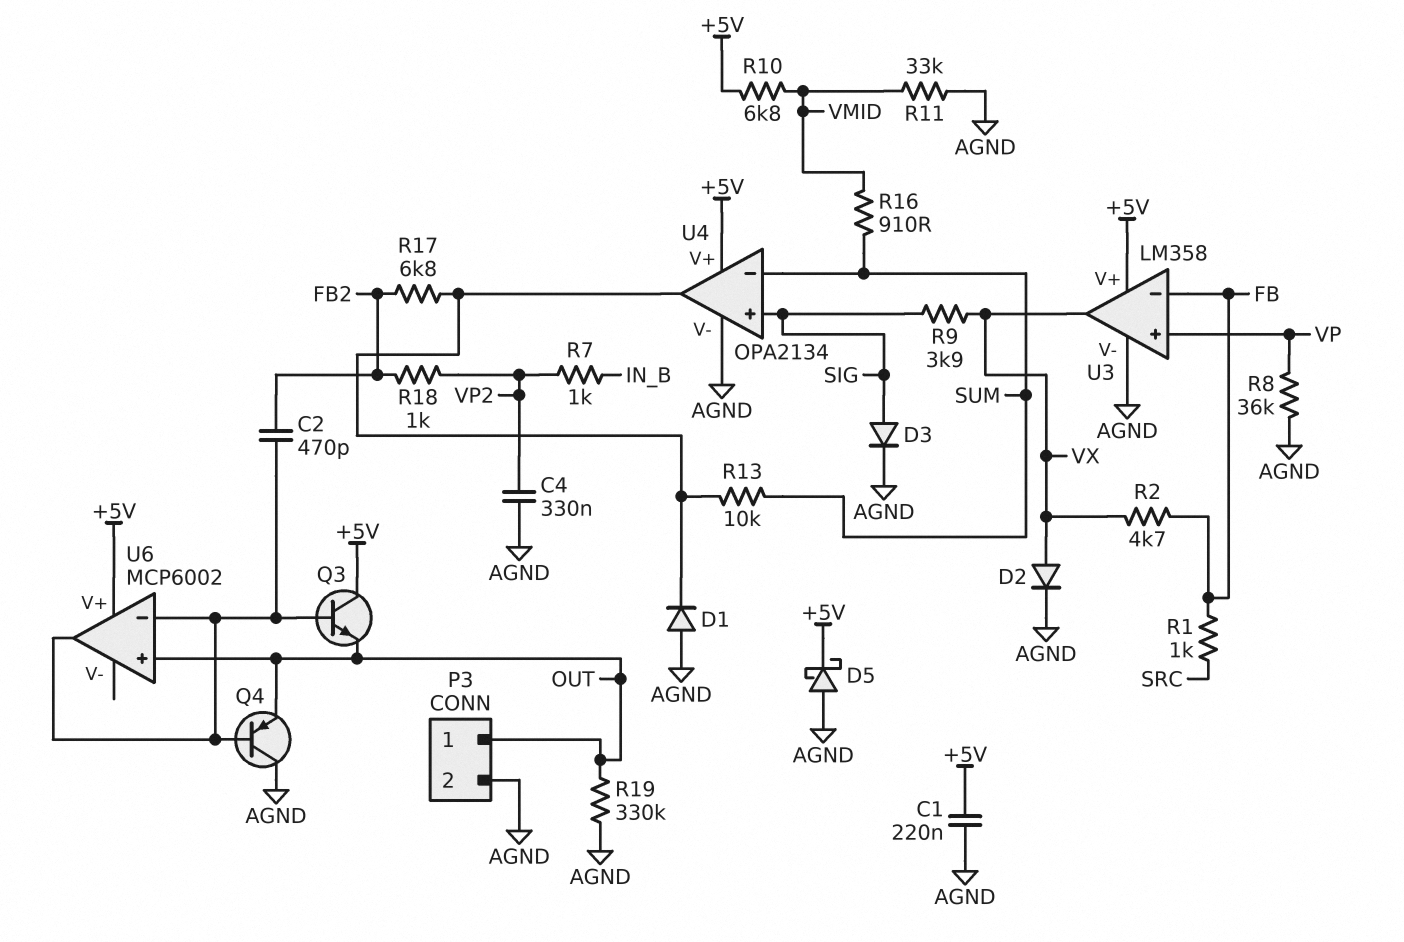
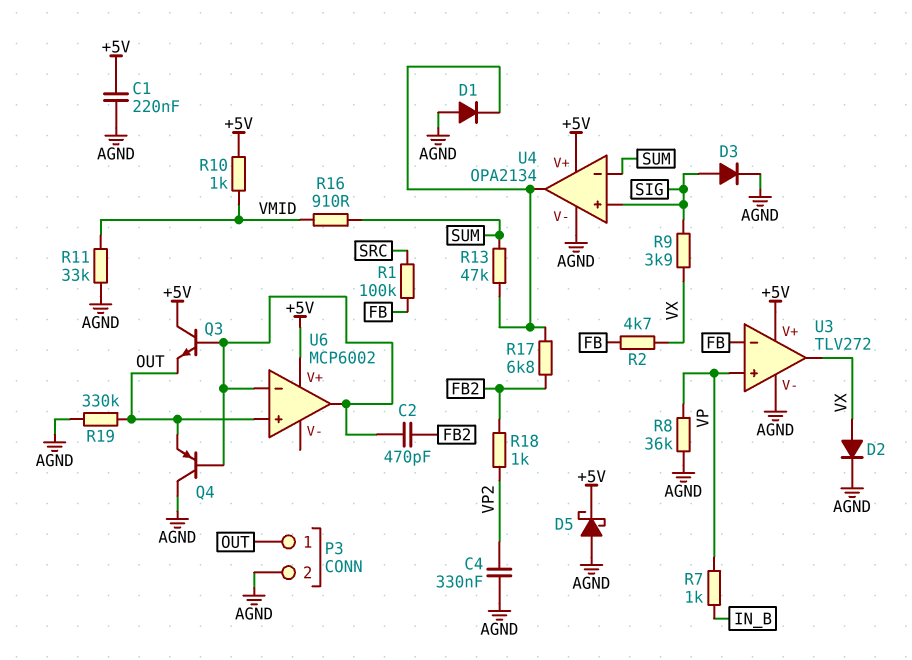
R1: 1k (FB, SRC) -> 100k (FB, SRC)
R7: 1k (IN_B, VP2) -> 1k (IN_B, VP)
R10: 6.8k (+5V, VMID) -> 1k (+5V, VMID)
R13: 10k (SUM, U4/out) -> 47k (SUM, U4/out)
U3: LM358 -> TLV272

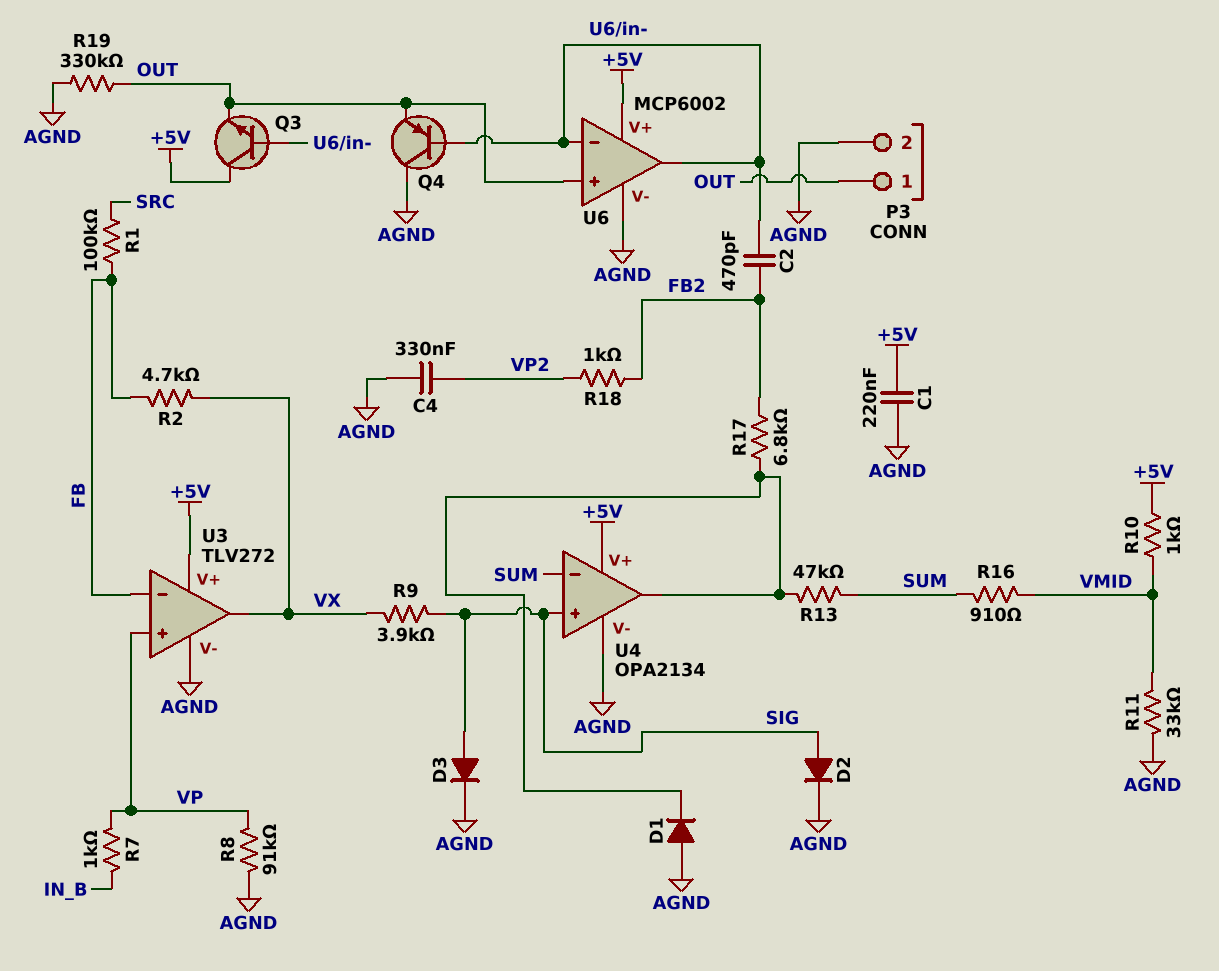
D2: diode (A VX, K AGND) -> diode (A SIG, K AGND)
D5: schottky (A AGND, K +5V) -> none
R8: 36k (AGND, VP) -> 91k (AGND, VP)
U6 pin V-: none -> AGND

